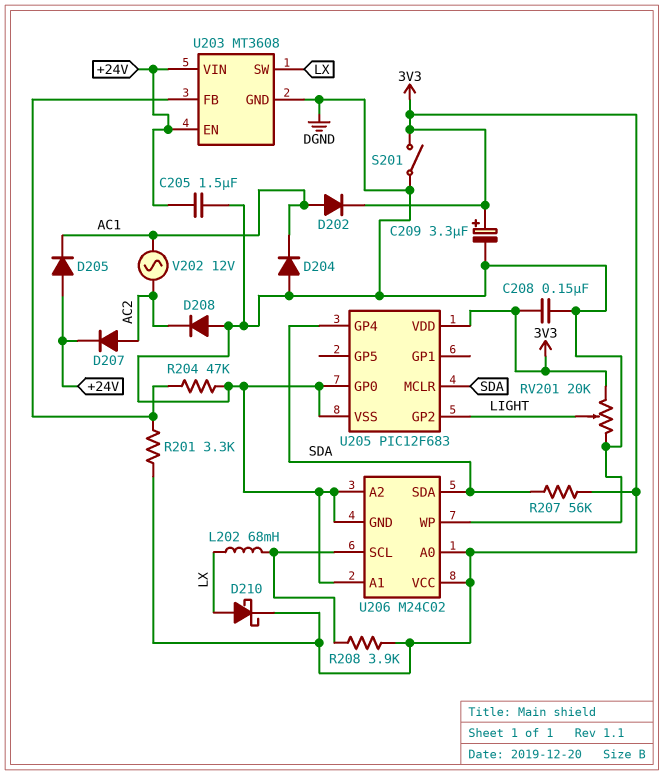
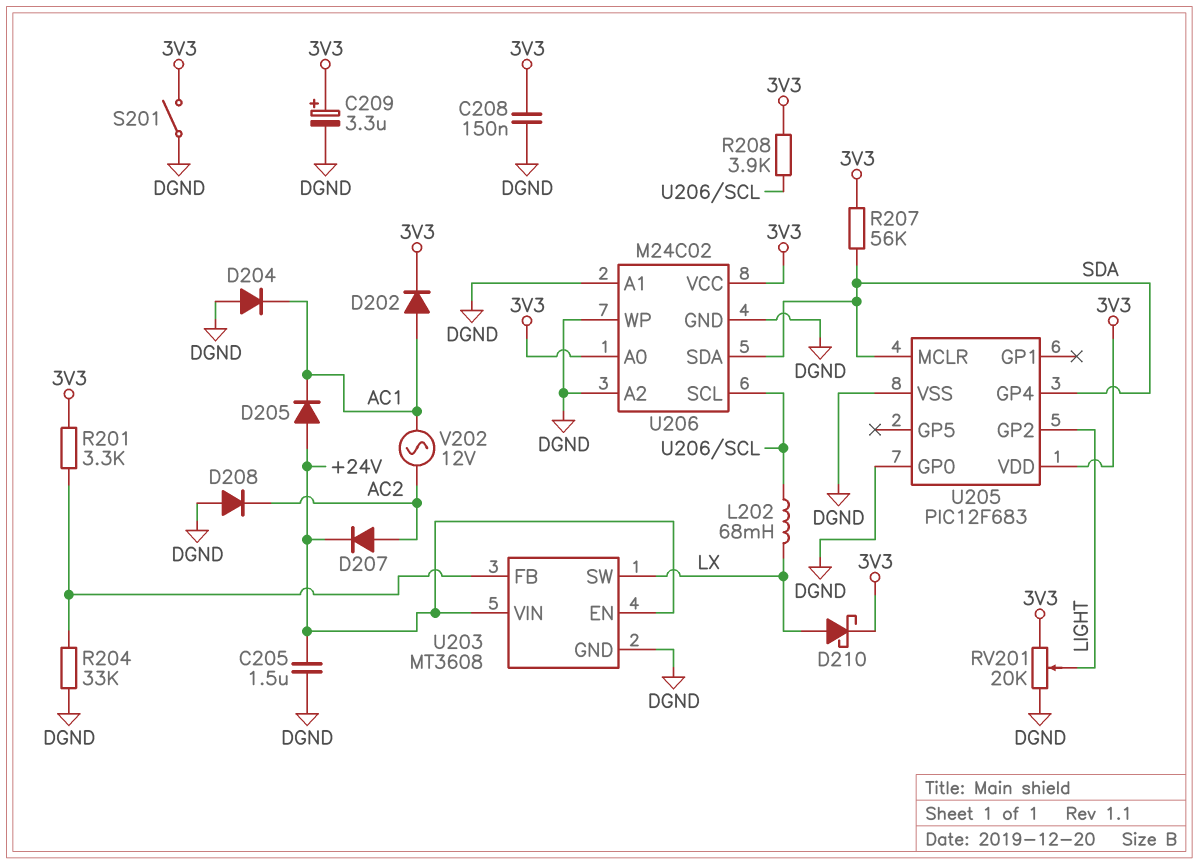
R204: 47k (DGND, U203/FB) -> 33k (DGND, U203/FB)

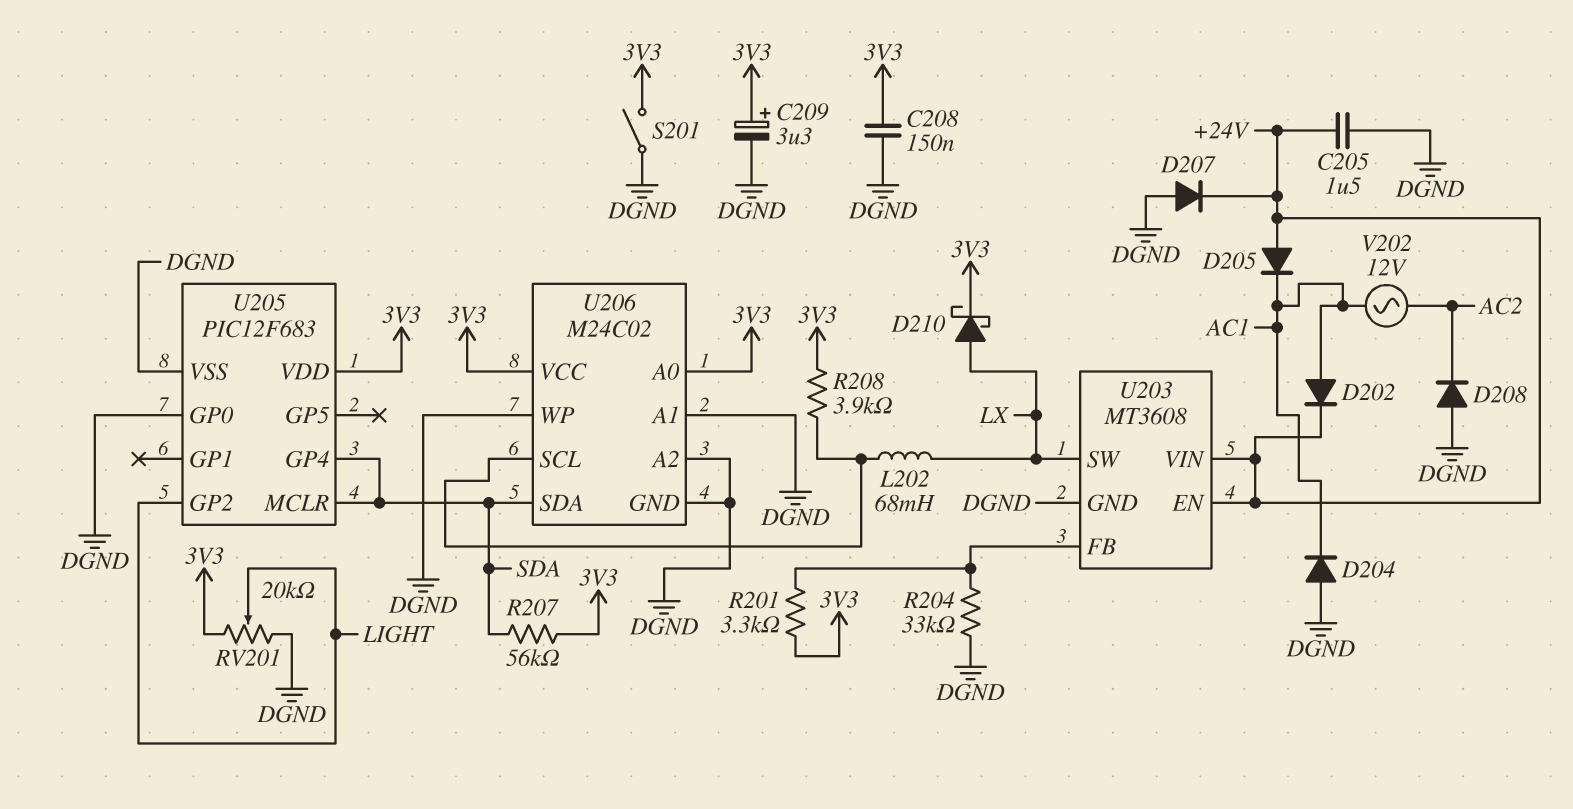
D202: diode (A AC1, K 3V3) -> diode (A AC1, K +24V)
D207: diode (A AC2, K +24V) -> diode (A DGND, K +24V)

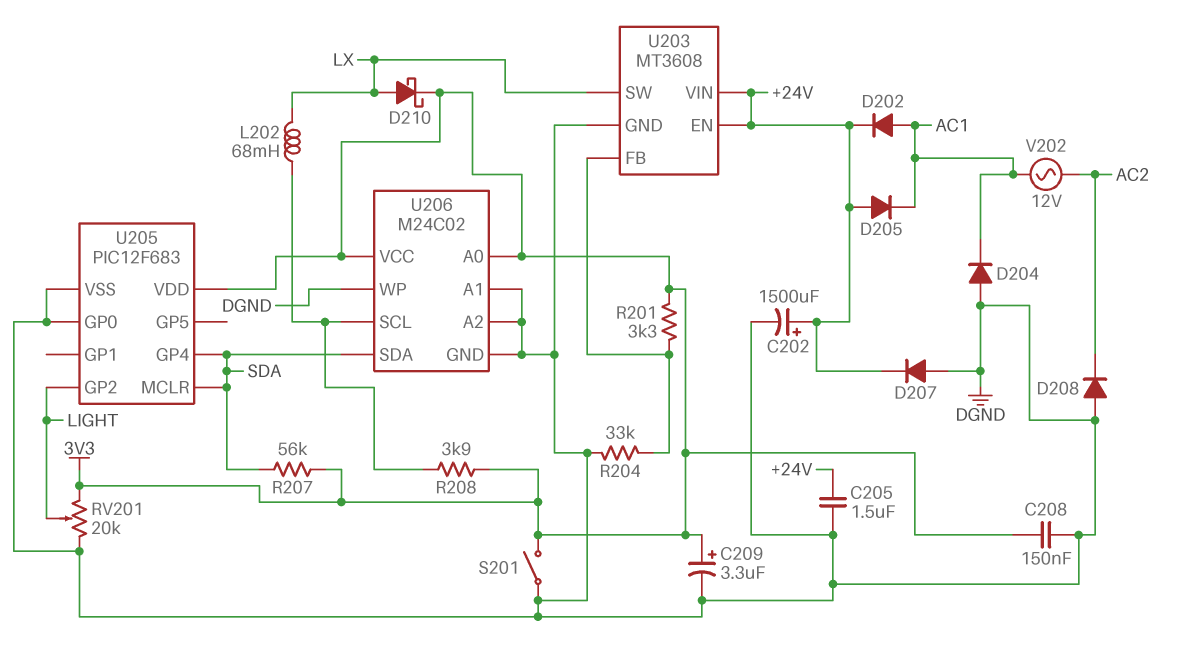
C202: none -> 1500uF (plus +24V, minus DGND)

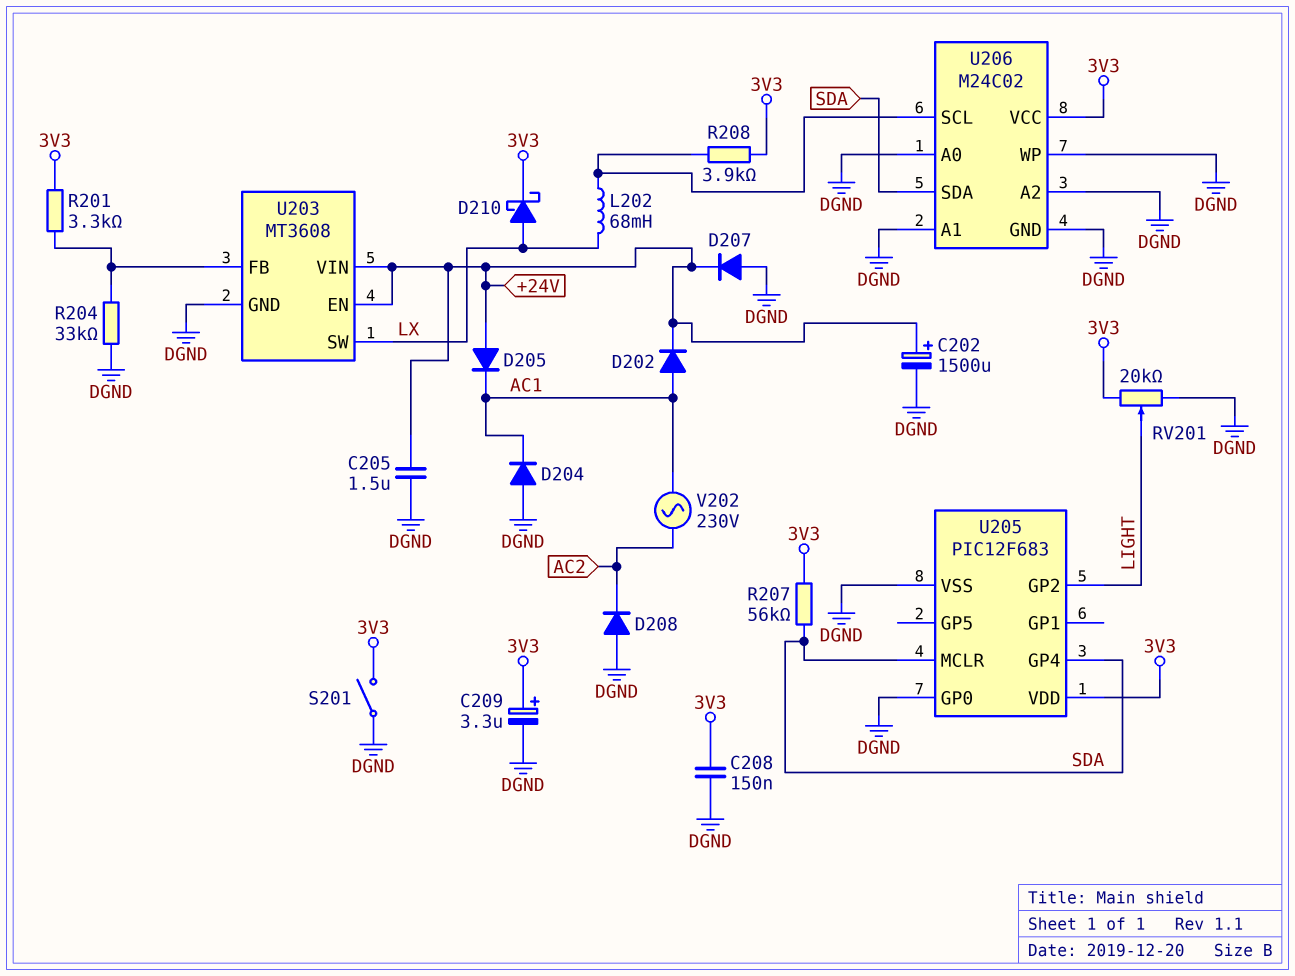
U206 pin A0: 3V3 -> DGND
V202: AC 12V (AC1, AC2) -> AC 230V (AC1, AC2)

